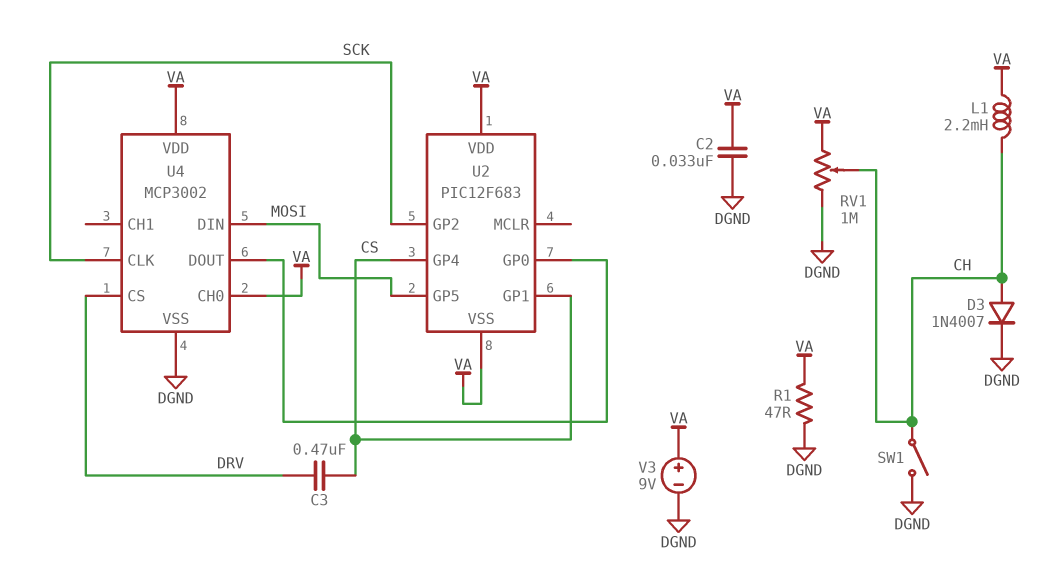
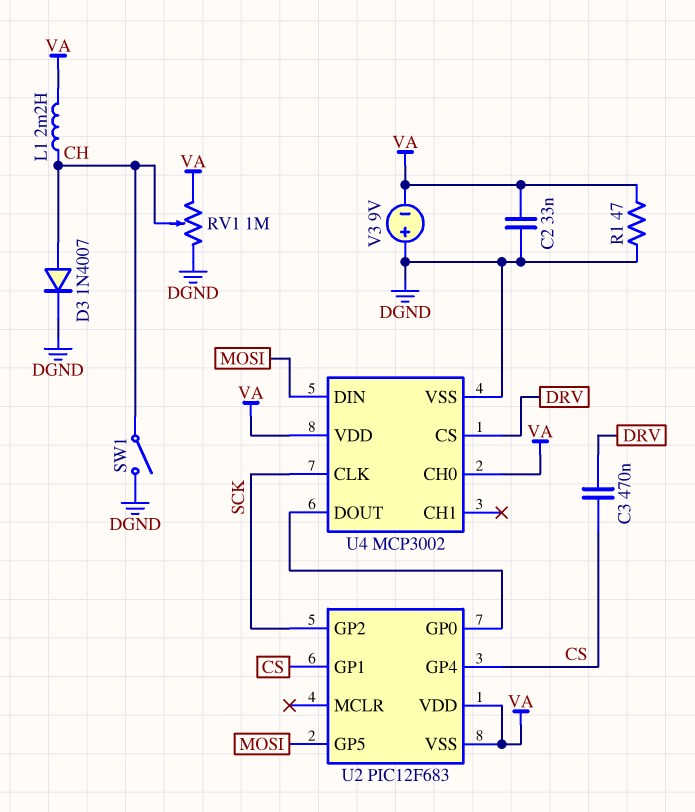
V3: 9V (plus VA, minus DGND) -> 9V (plus DGND, minus VA)

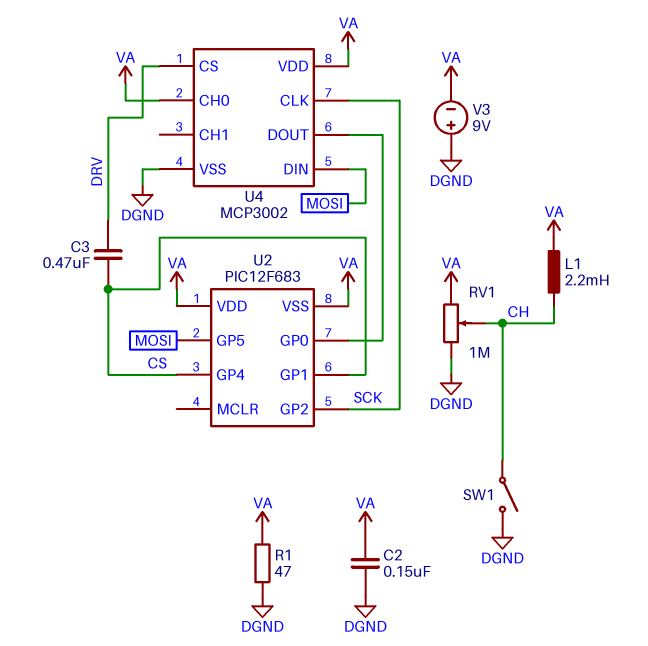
C2: 33nF (DGND, VA) -> 150nF (DGND, VA)
D3: diode 1N4007 (A CH, K DGND) -> none

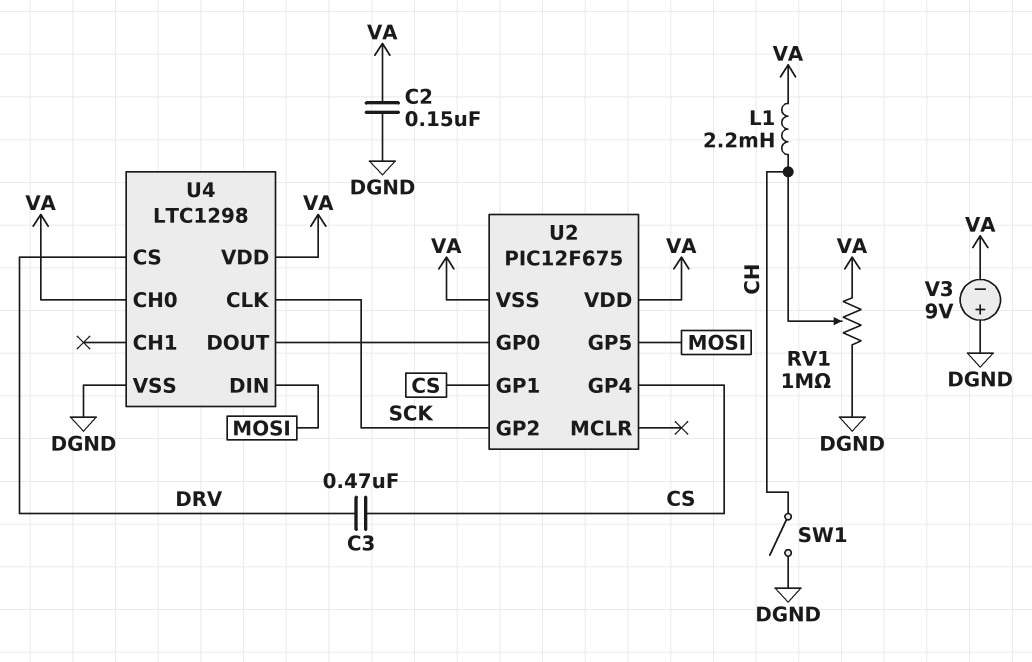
R1: 47 (DGND, VA) -> none
U2: PIC12F683 -> PIC12F675
U4: MCP3002 -> LTC1298

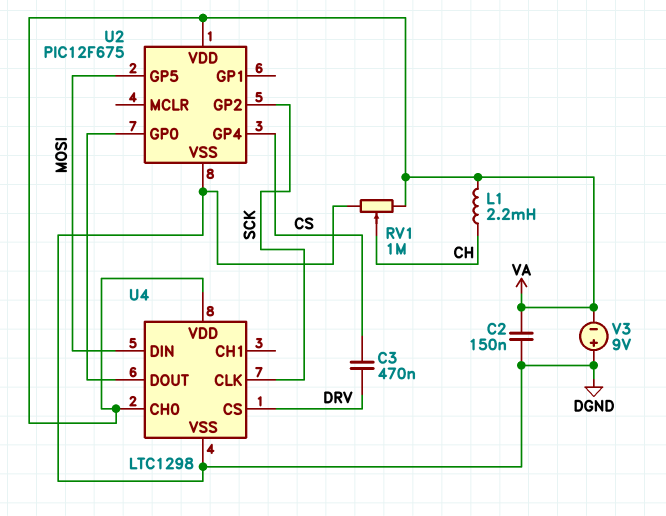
SW1: switch (CH, DGND) -> none
U2 pin GP1: CS -> none
U2 pin VSS: VA -> DGND

